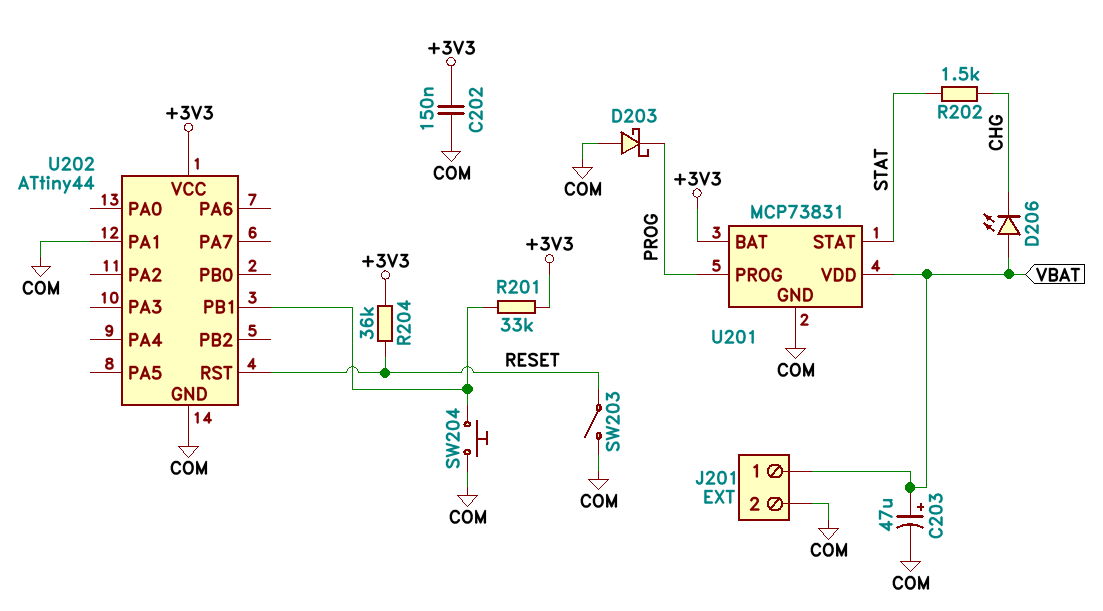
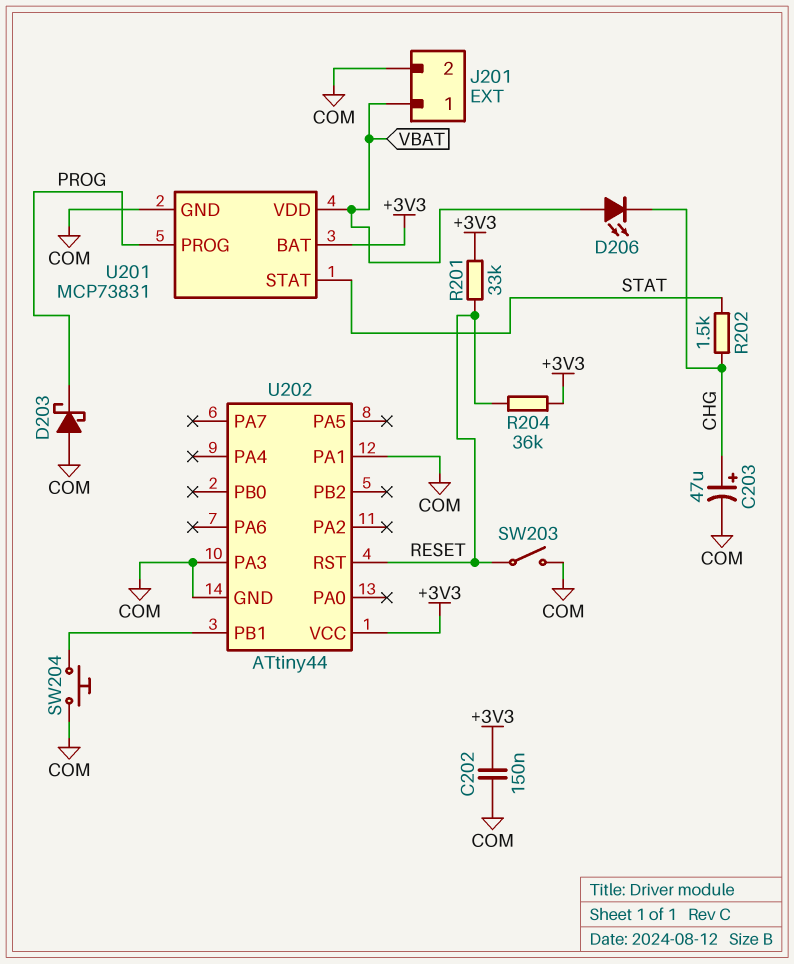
C203: 47uF (plus VBAT, minus COM) -> 47uF (plus CHG, minus COM)
R201: 33k (+3V3, U202/PB1) -> 33k (+3V3, RESET)
U202 pin PA3: none -> COM

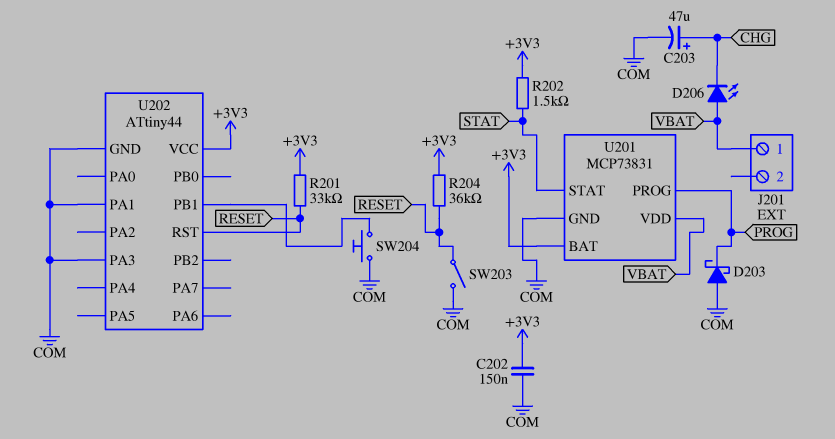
J201 pin 2: COM -> none
R202: 1.5k (CHG, STAT) -> 1.5k (+3V3, STAT)

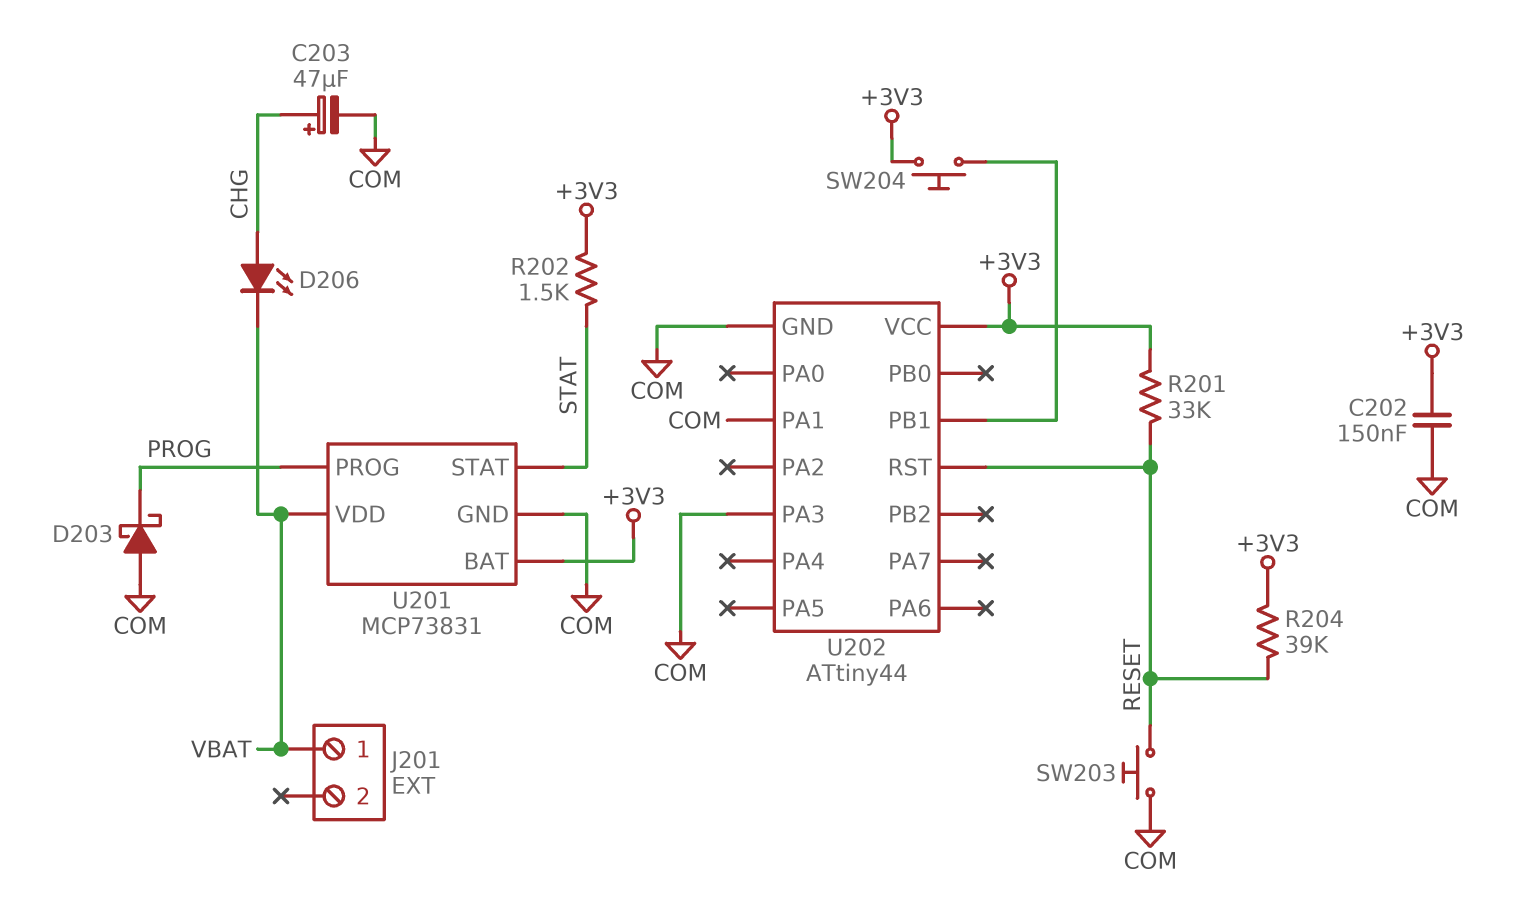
D206: LED (A VBAT, K CHG) -> LED (A CHG, K VBAT)
R204: 36k (+3V3, RESET) -> 39k (+3V3, RESET)
SW203: switch (COM, RESET) -> button (COM, RESET)
SW204: button (COM, U202/PB1) -> button (+3V3, U202/PB1)

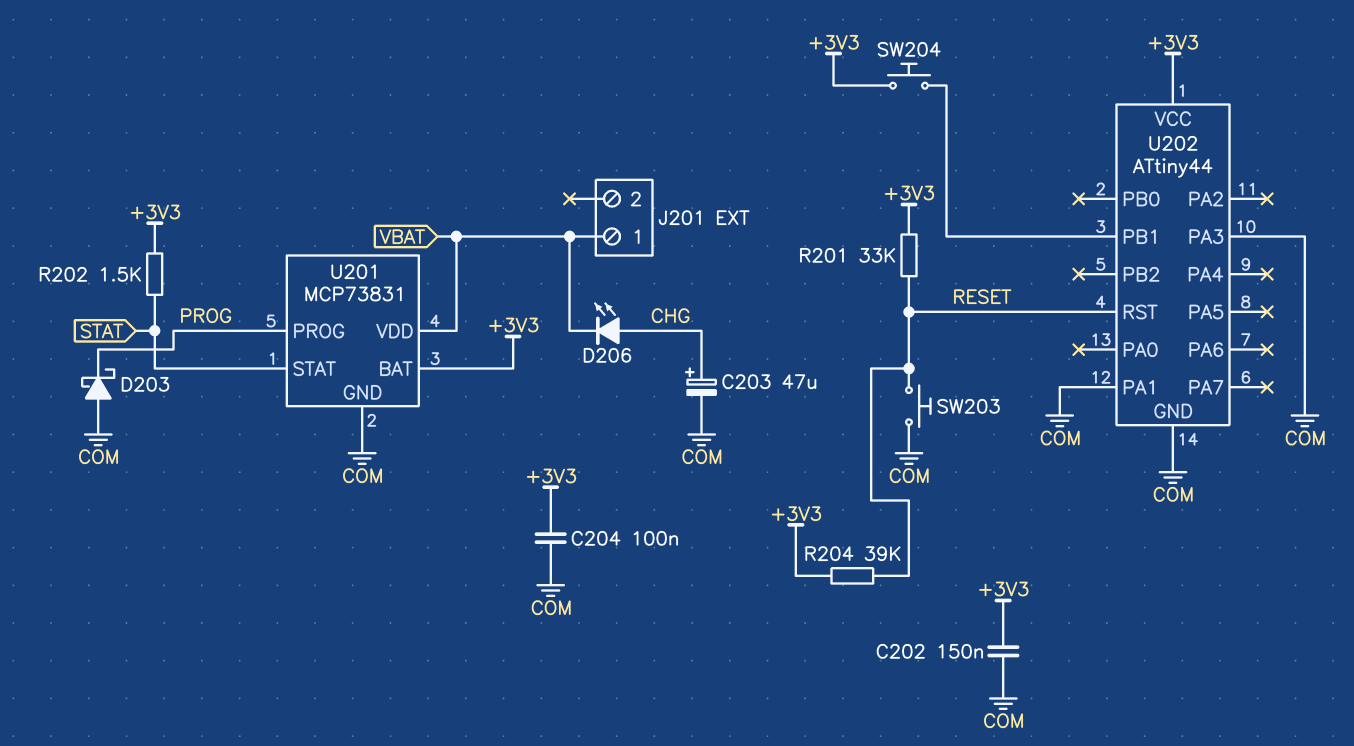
C204: none -> 100nF (+3V3, COM)

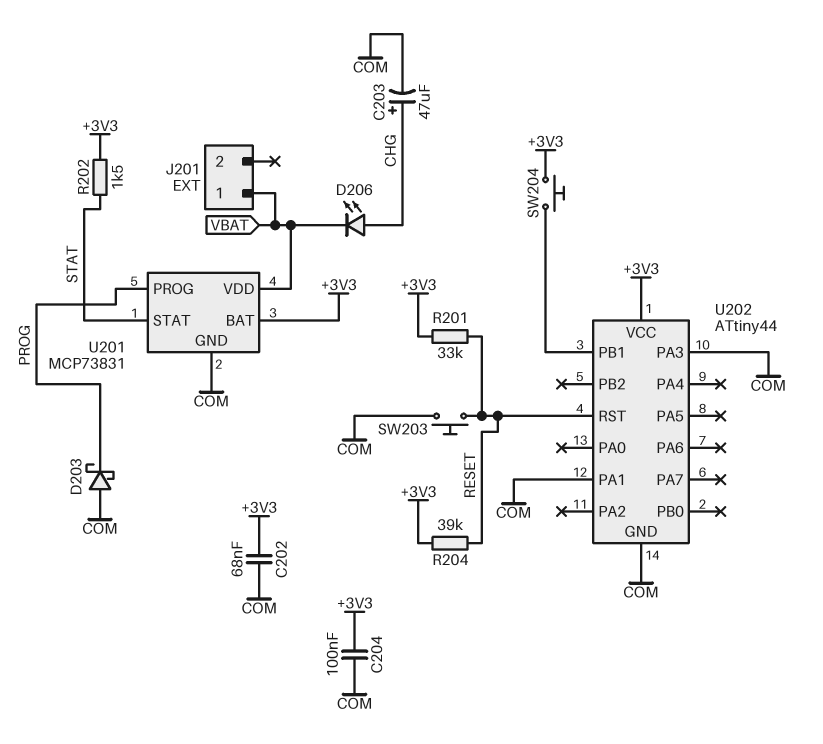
C202: 150nF (+3V3, COM) -> 68nF (+3V3, COM)

